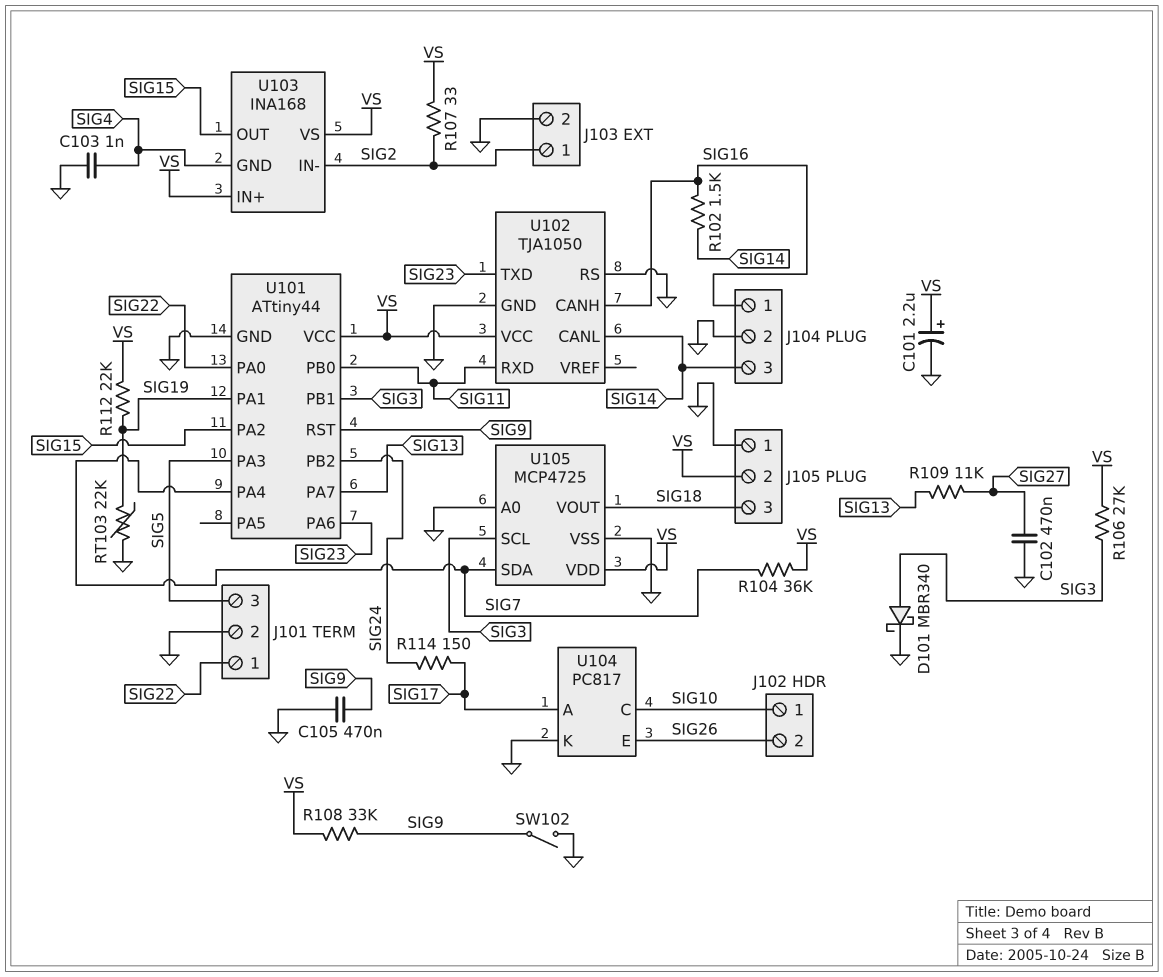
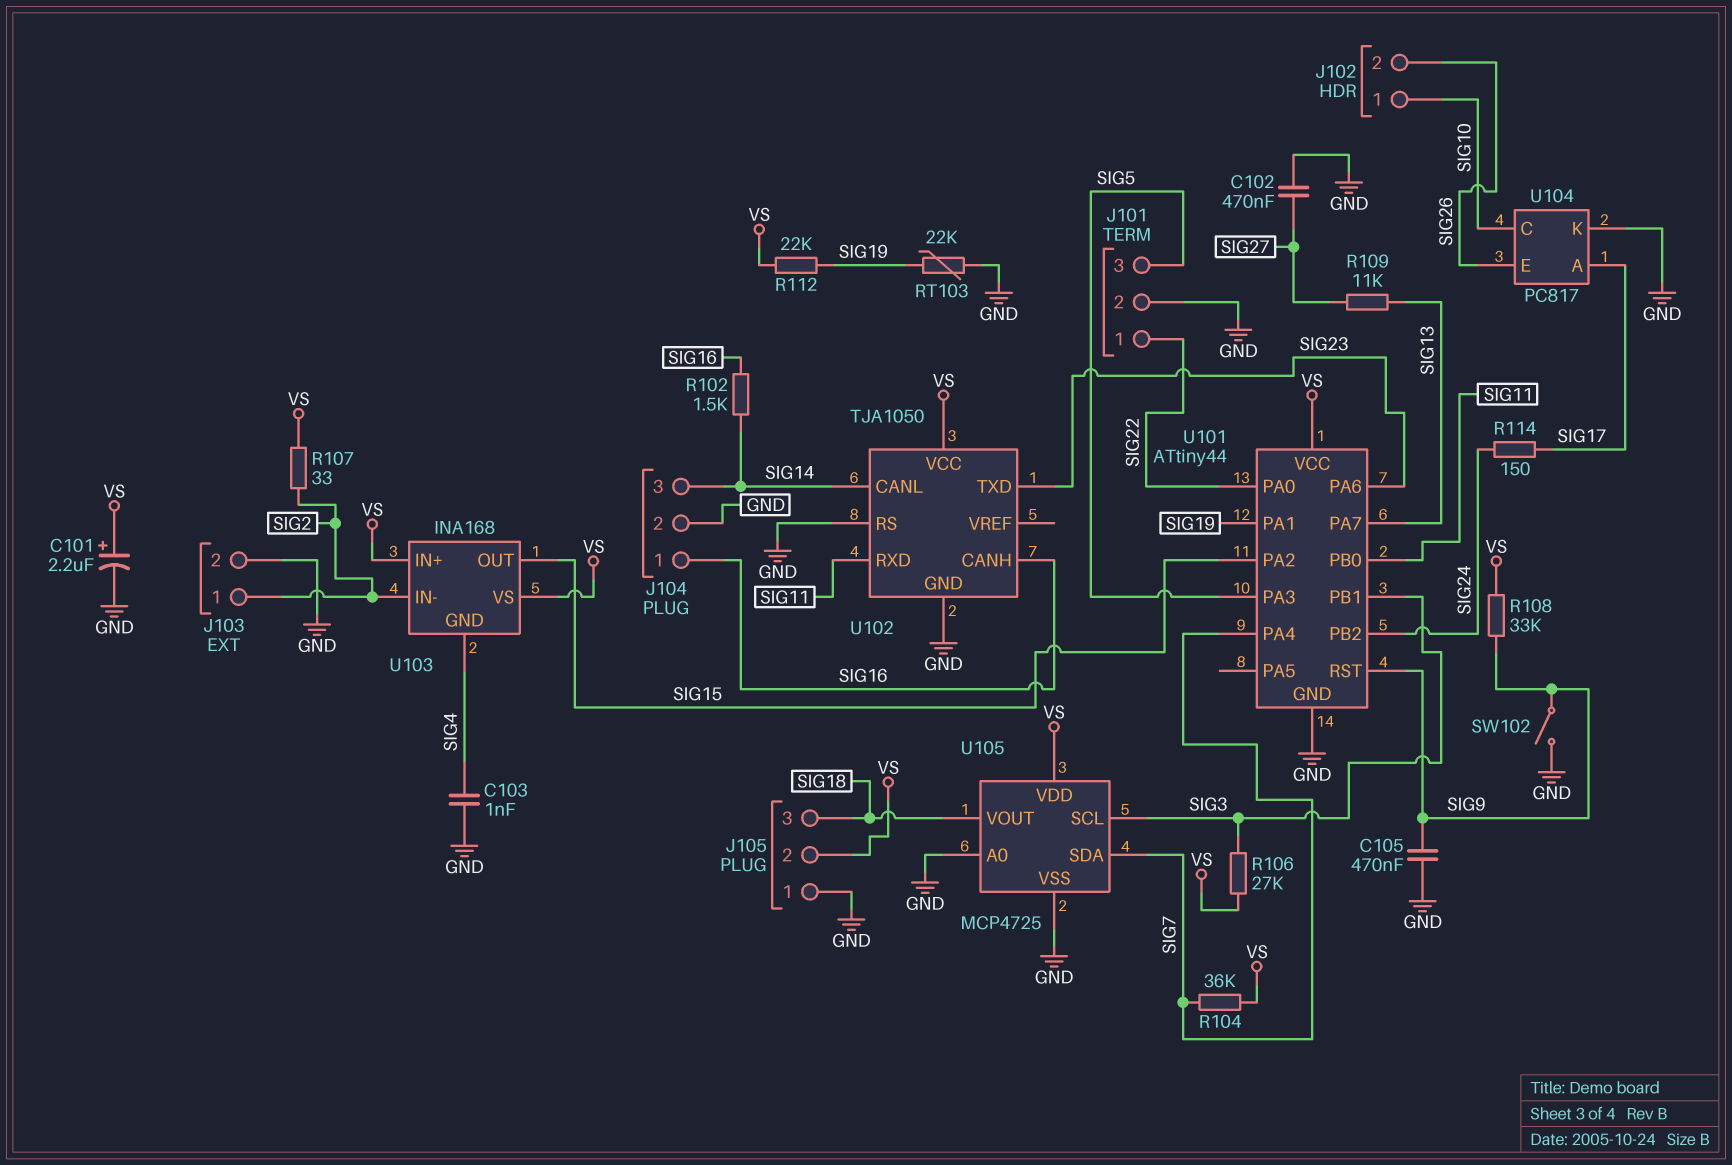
D101: schottky MBR340 (A SIG3, K GND) -> none

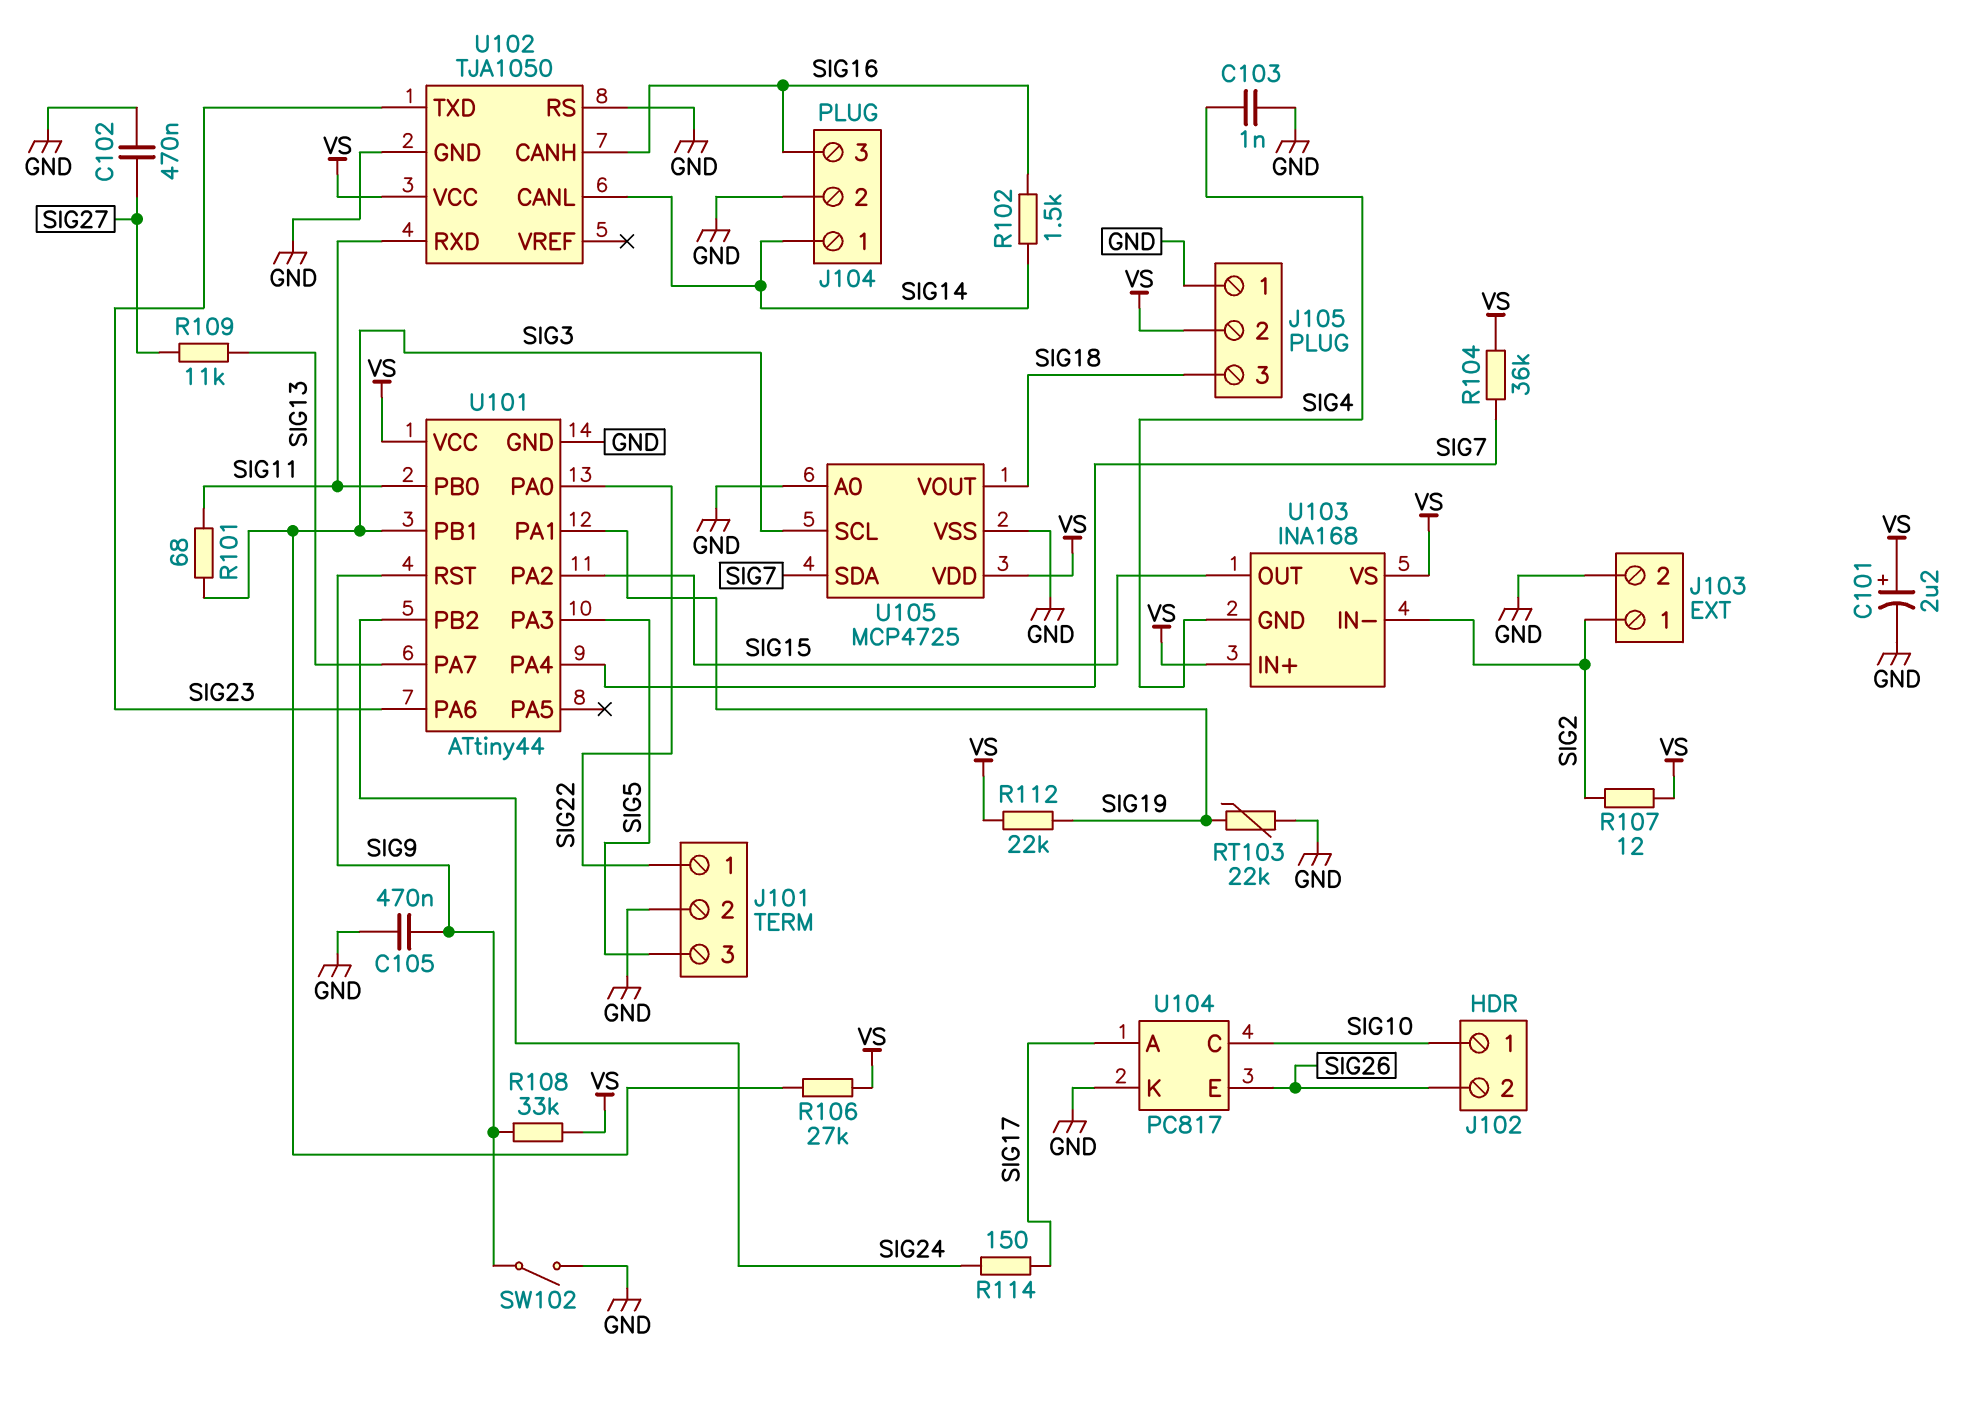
J104 pin 1: SIG16 -> SIG14
J104 pin 3: SIG14 -> SIG16
R101: none -> 68 (SIG3, SIG11)
R107: 33 (SIG2, VS) -> 12 (SIG2, VS)

